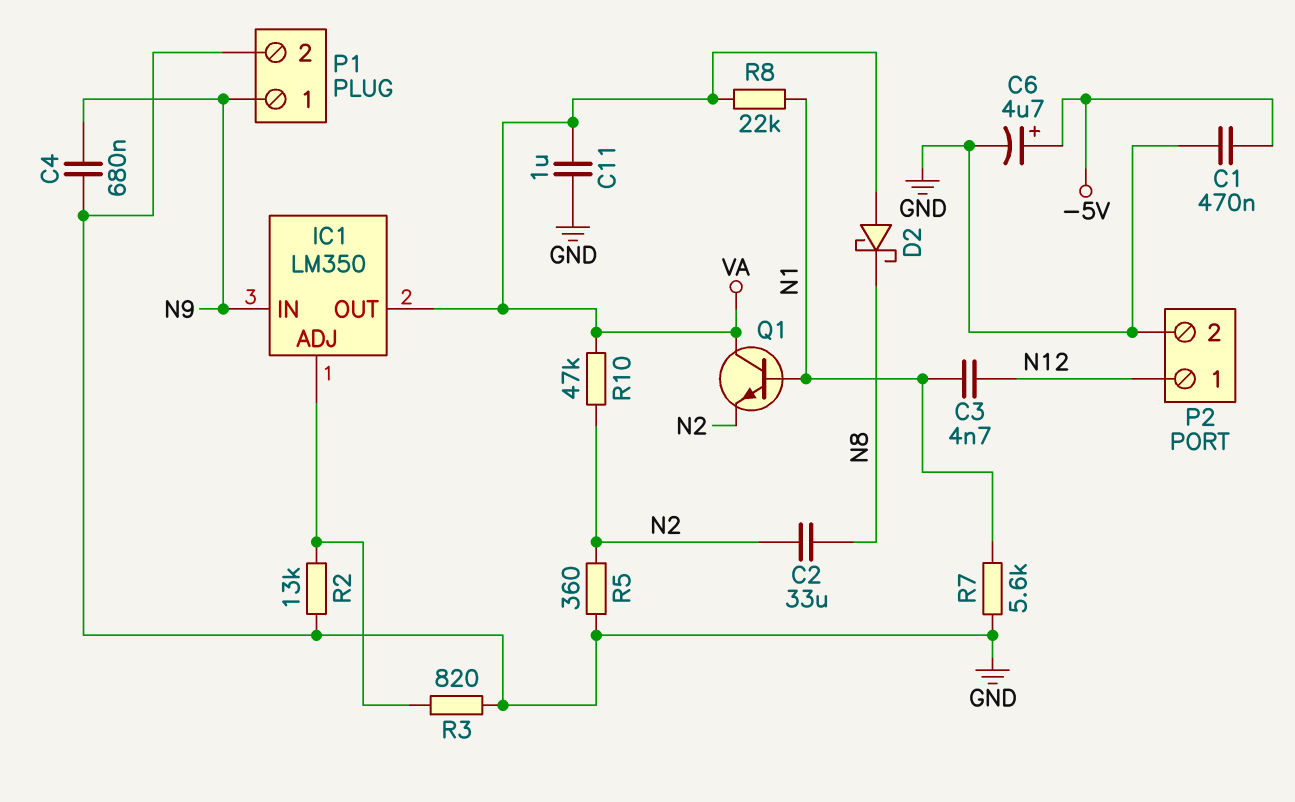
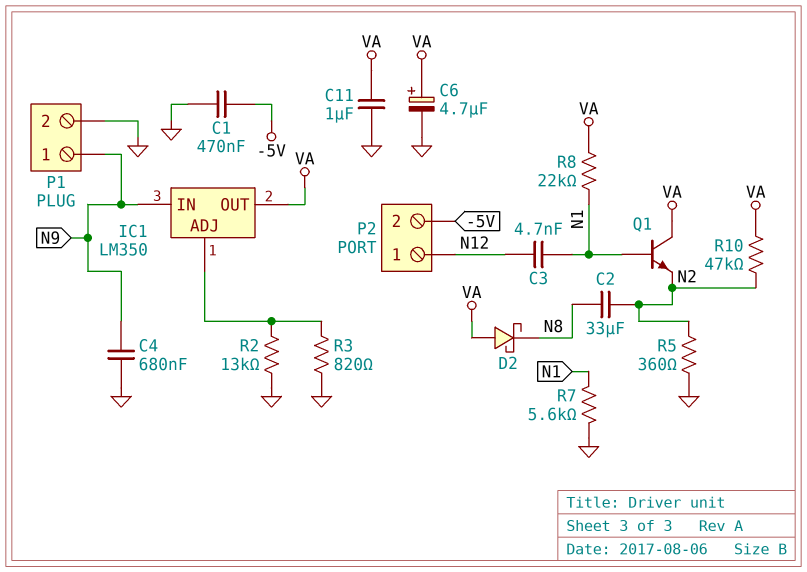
C6: 4.7uF (plus -5V, minus GND) -> 4.7uF (plus VA, minus GND)
P2 pin 2: GND -> -5V

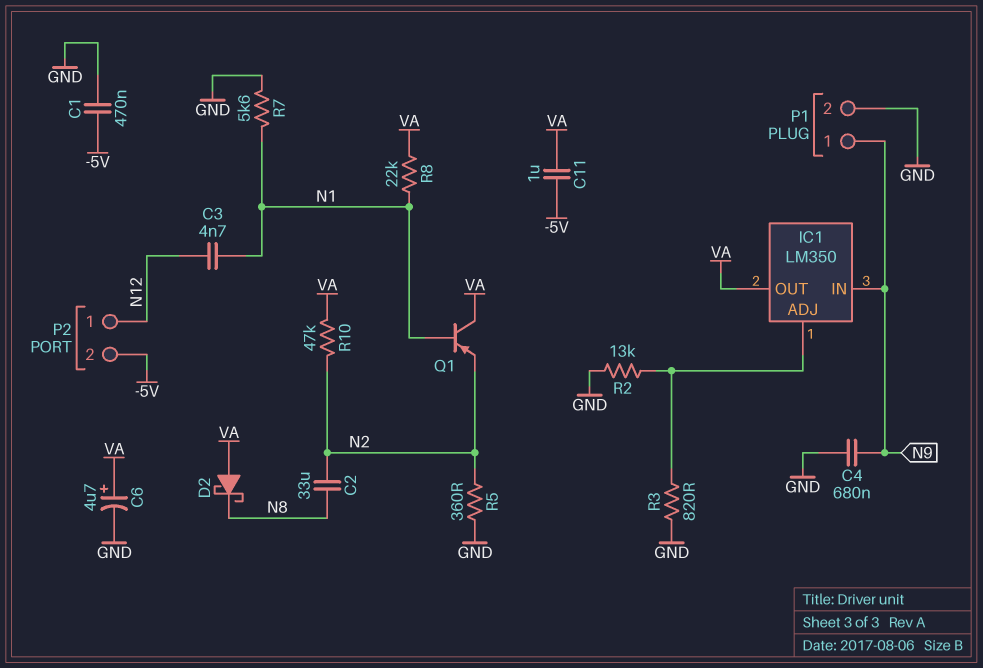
C11: 1uF (GND, VA) -> 1uF (-5V, VA)
Q1: NPN (B N1, C VA, E N2) -> PNP (B N1, C VA, E N2)

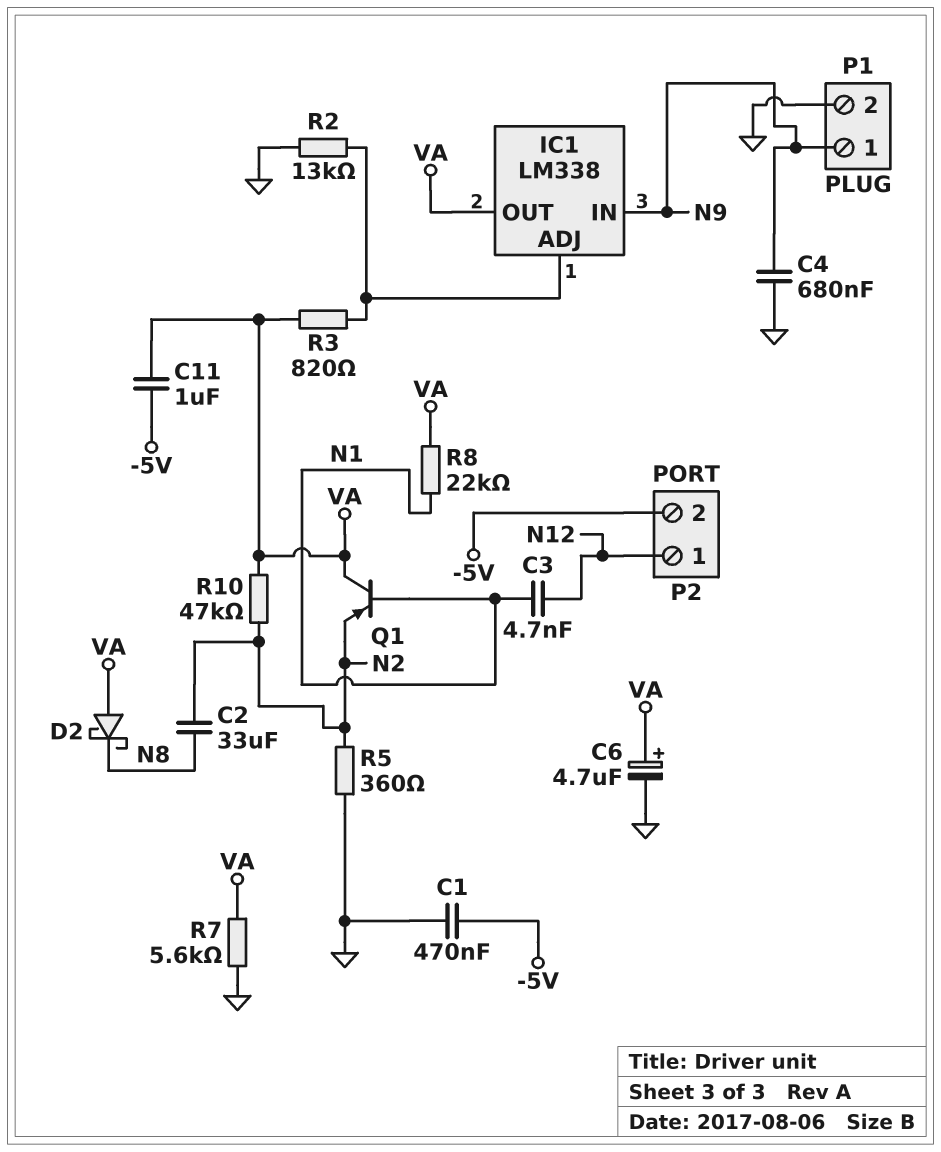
IC1: LM350 -> LM338
R3: 820 (GND, IC1/ADJ) -> 820 (IC1/ADJ, VA)
R7: 5.6k (GND, N1) -> 5.6k (GND, VA)

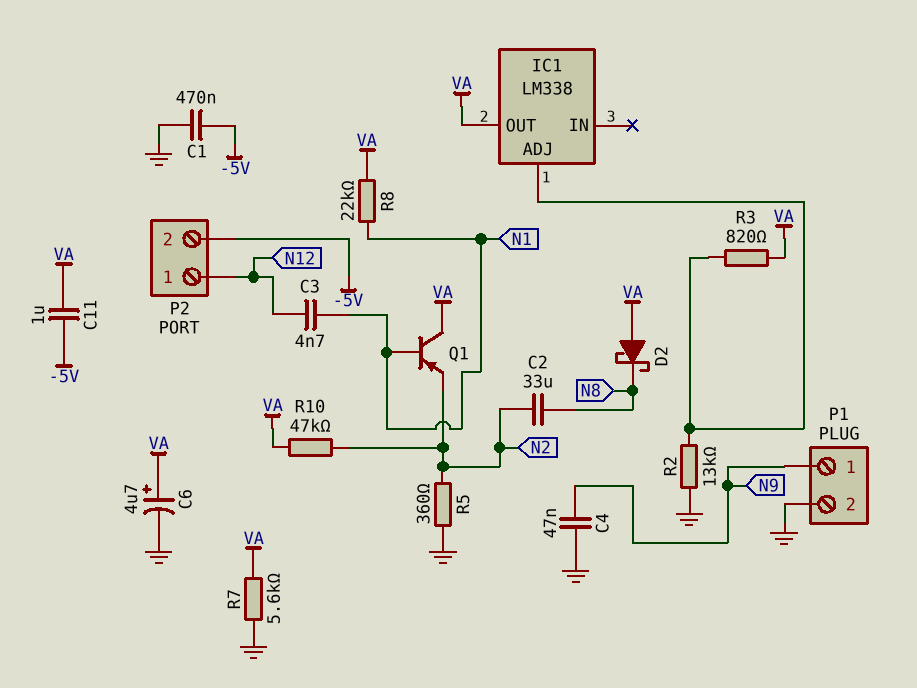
C4: 680nF (GND, N9) -> 47nF (GND, N9)
IC1 pin IN: N9 -> none

